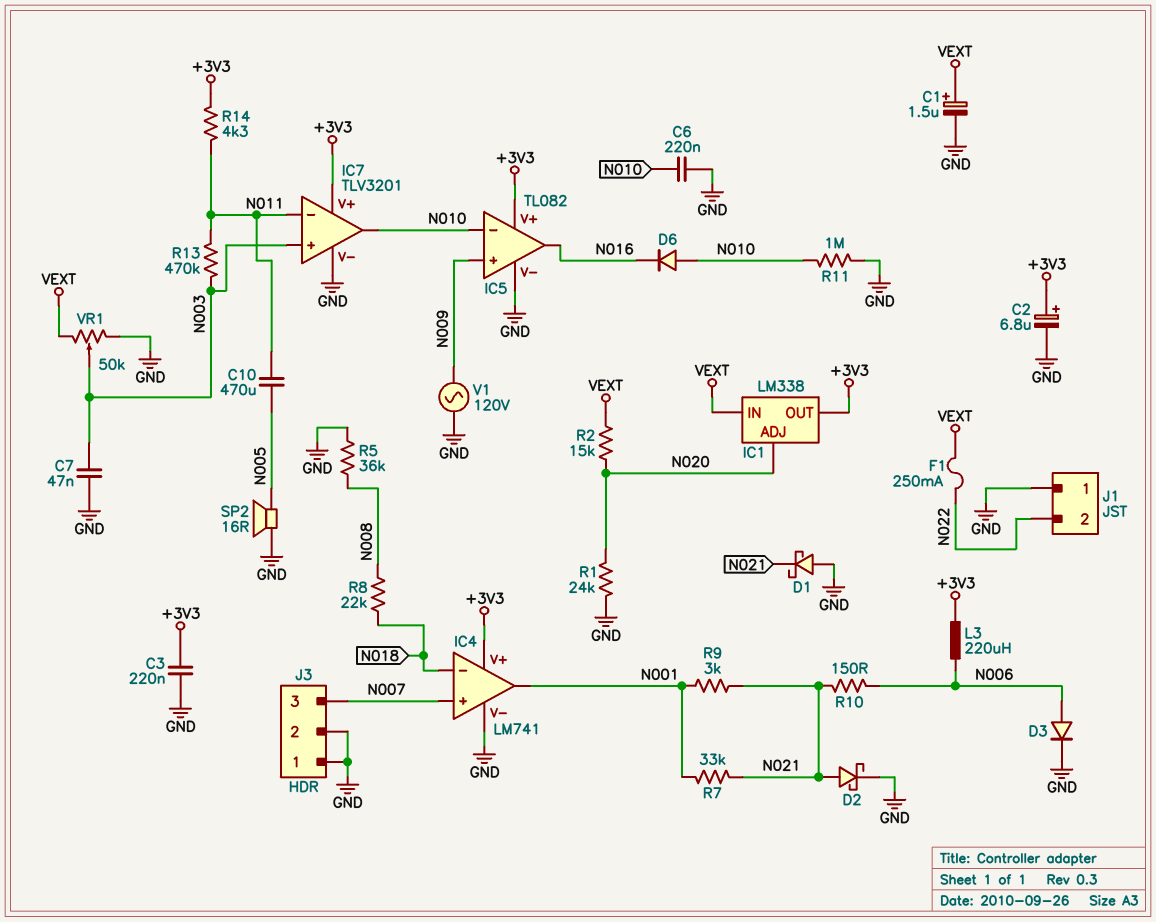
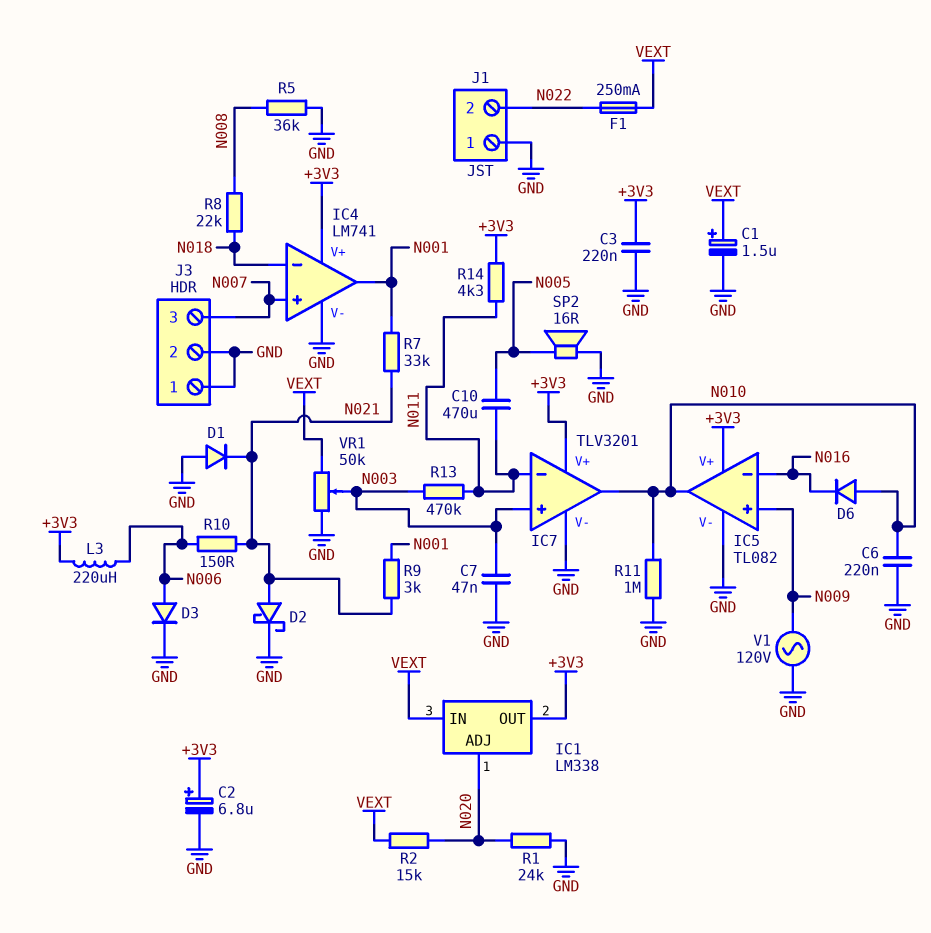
D1: schottky (A GND, K N021) -> diode (A GND, K N021)
IC5 pin in-: N010 -> N016
IC5 pin out: N016 -> N010

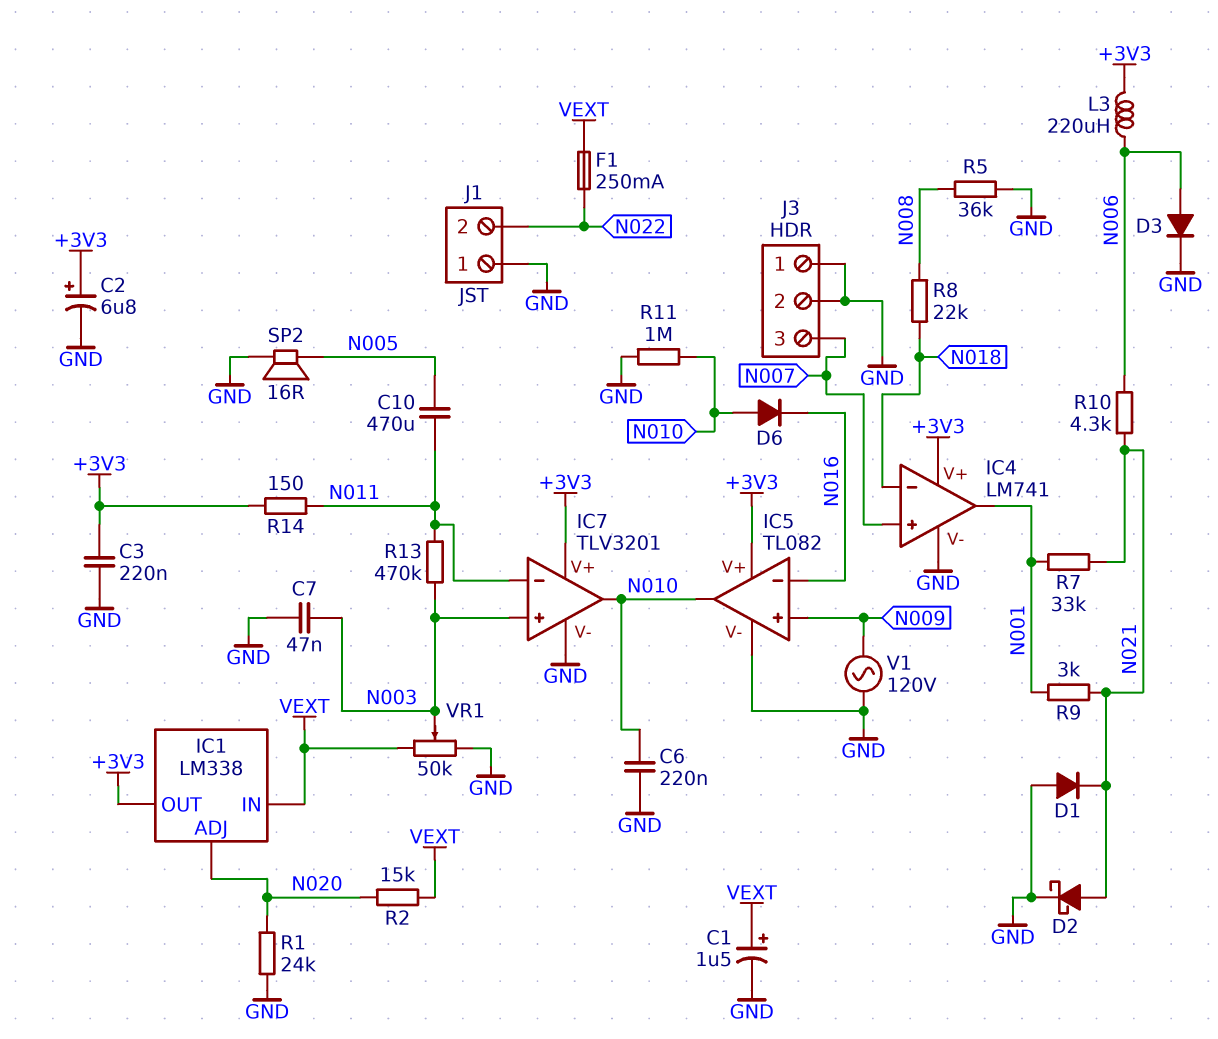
R10: 150 (N006, N021) -> 4.3k (N006, N021)
R14: 4.3k (+3V3, N011) -> 150 (+3V3, N011)

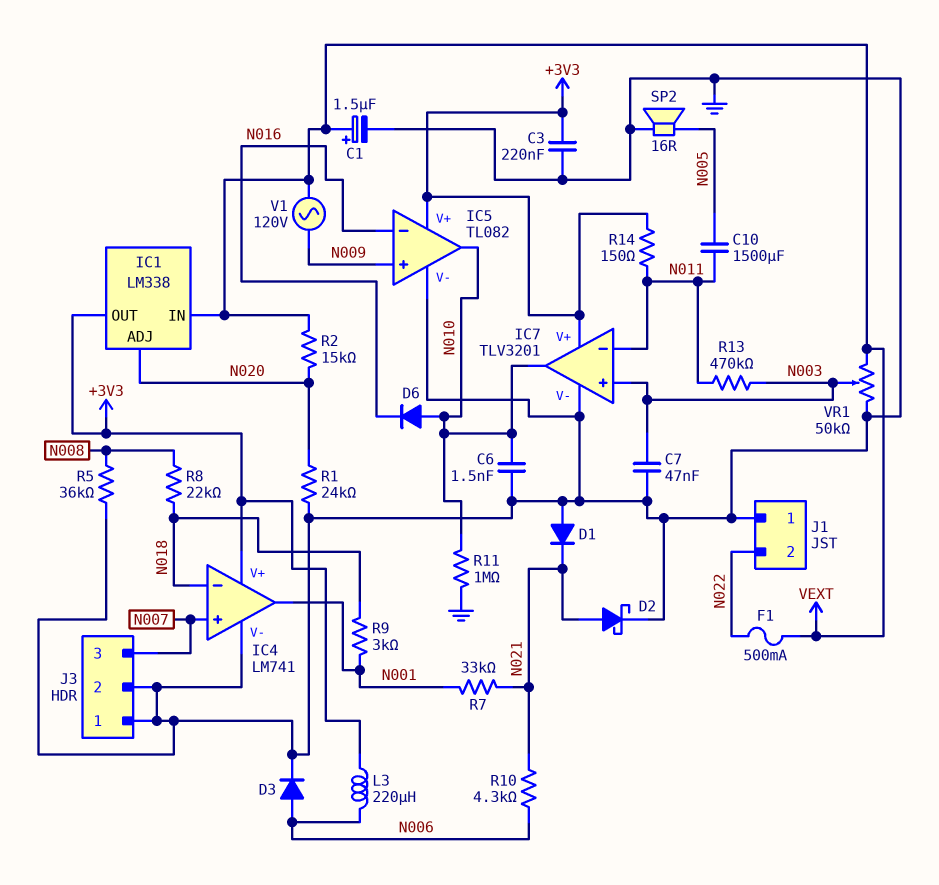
C2: 6.8uF (plus +3V3, minus GND) -> none
C6: 220nF (GND, N010) -> 1.5nF (GND, N010)
C10: 470uF (N005, N011) -> 1500uF (N005, N011)
F1: 250mA (N022, VEXT) -> 500mA (N022, VEXT)
R9: 3k (N001, N021) -> 3k (N001, N018)
V1: AC 120V (GND, N009) -> AC 120V (N009, VEXT)

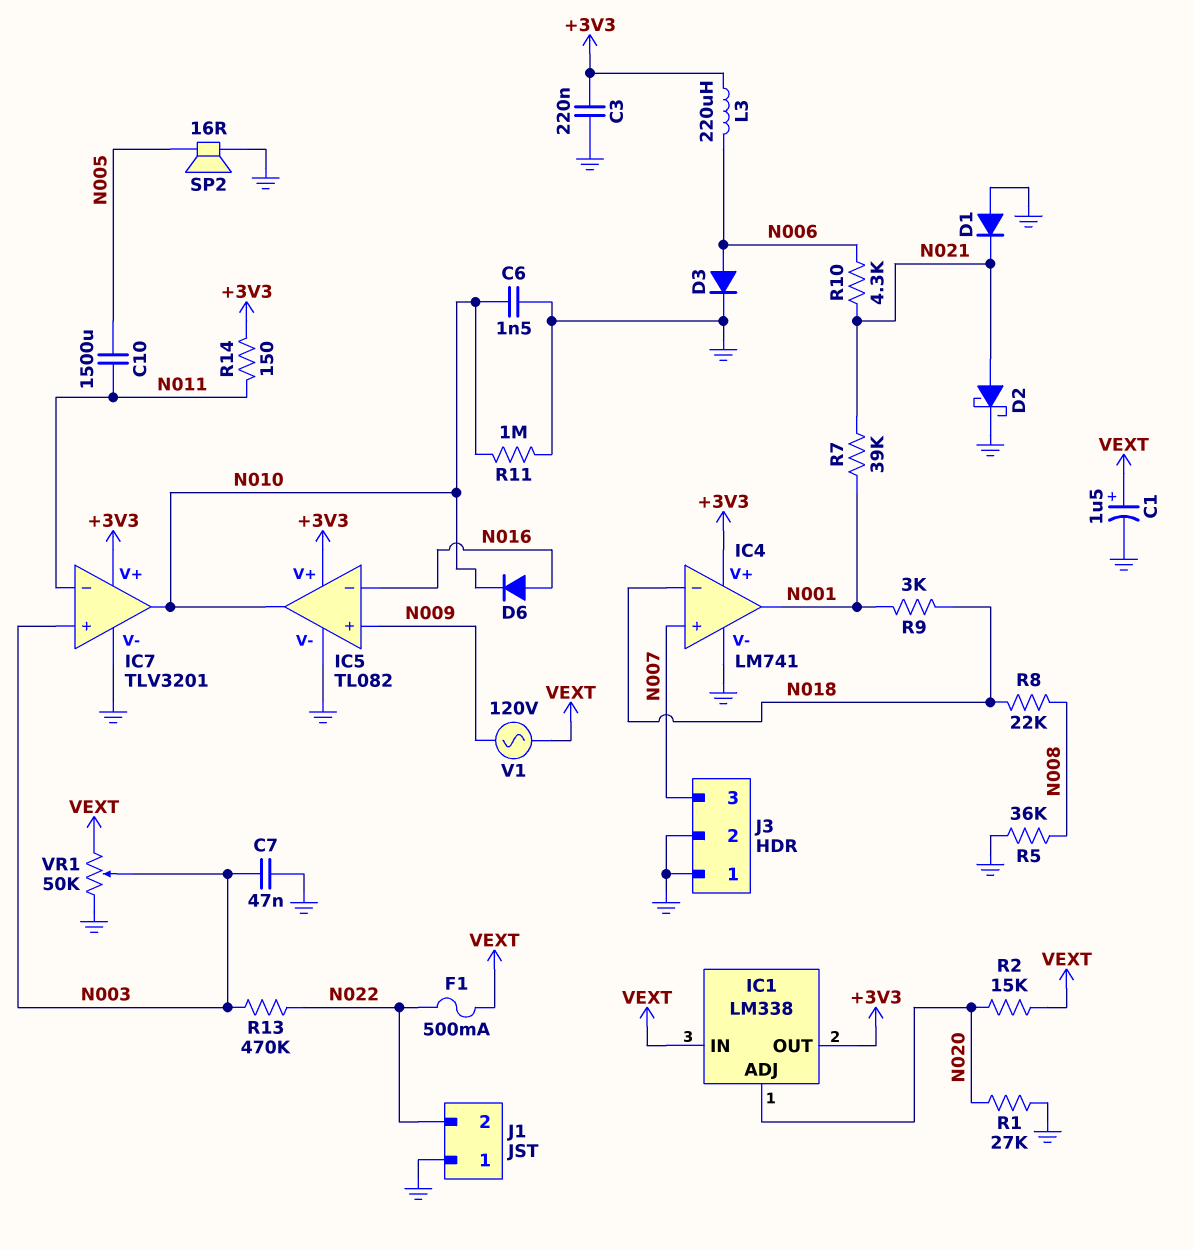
D6: diode (A N010, K N016) -> diode (A N016, K N010)
R1: 24k (GND, N020) -> 27k (GND, N020)
R7: 33k (N001, N021) -> 39k (N001, N021)
R13: 470k (N003, N011) -> 470k (N003, N022)

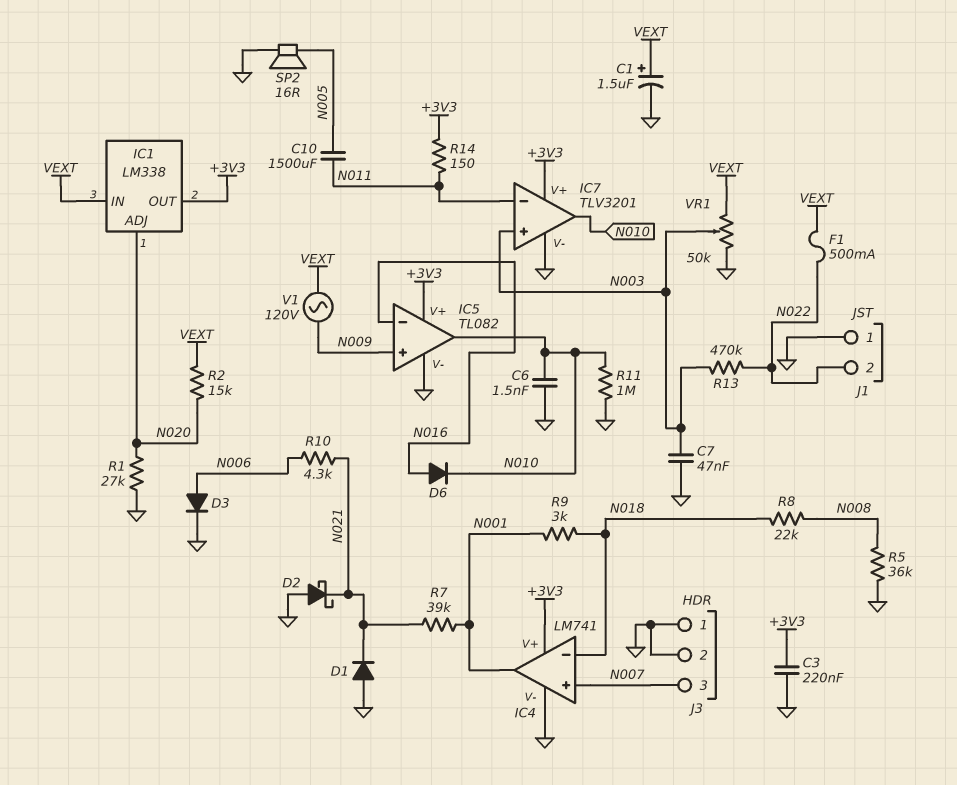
D2: schottky (A N021, K GND) -> schottky (A GND, K N021)
L3: 220uH (+3V3, N006) -> none

